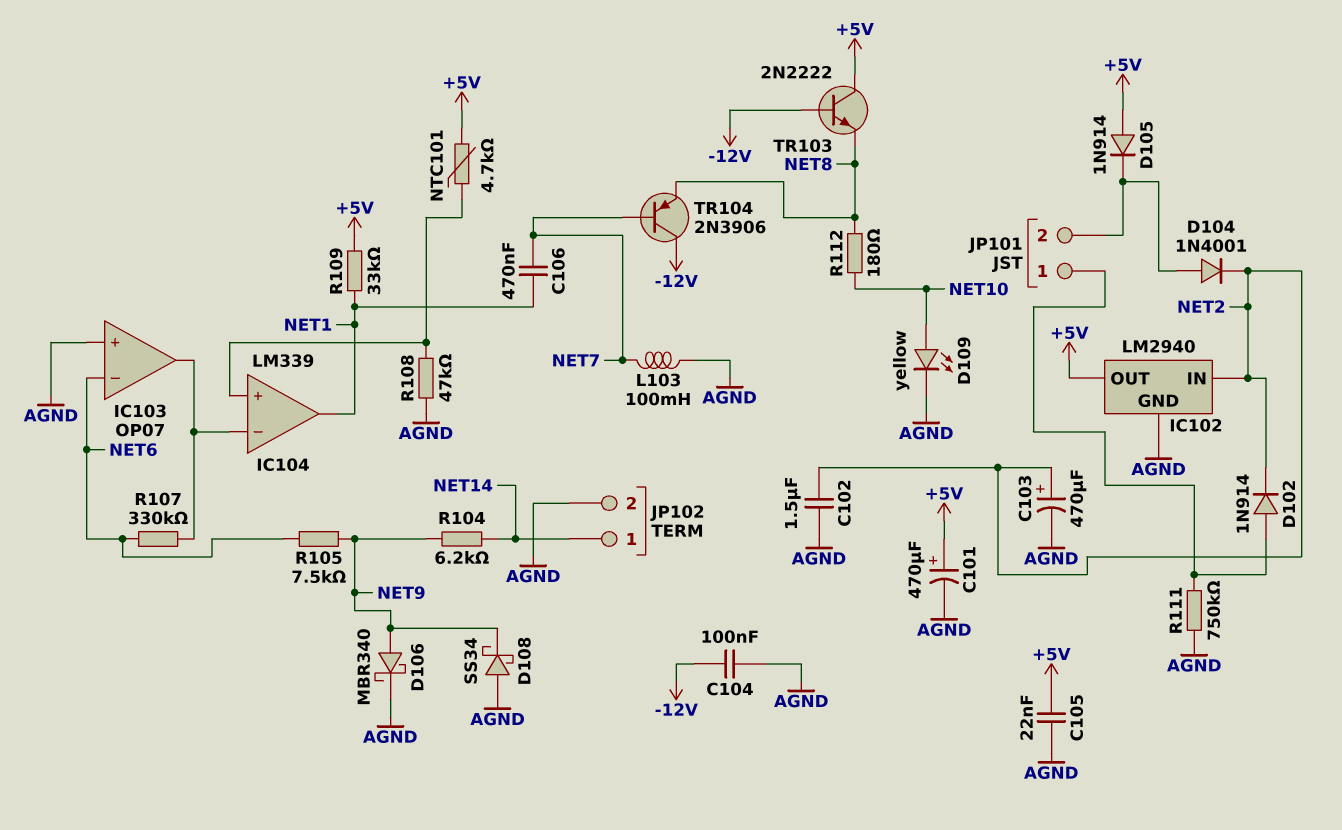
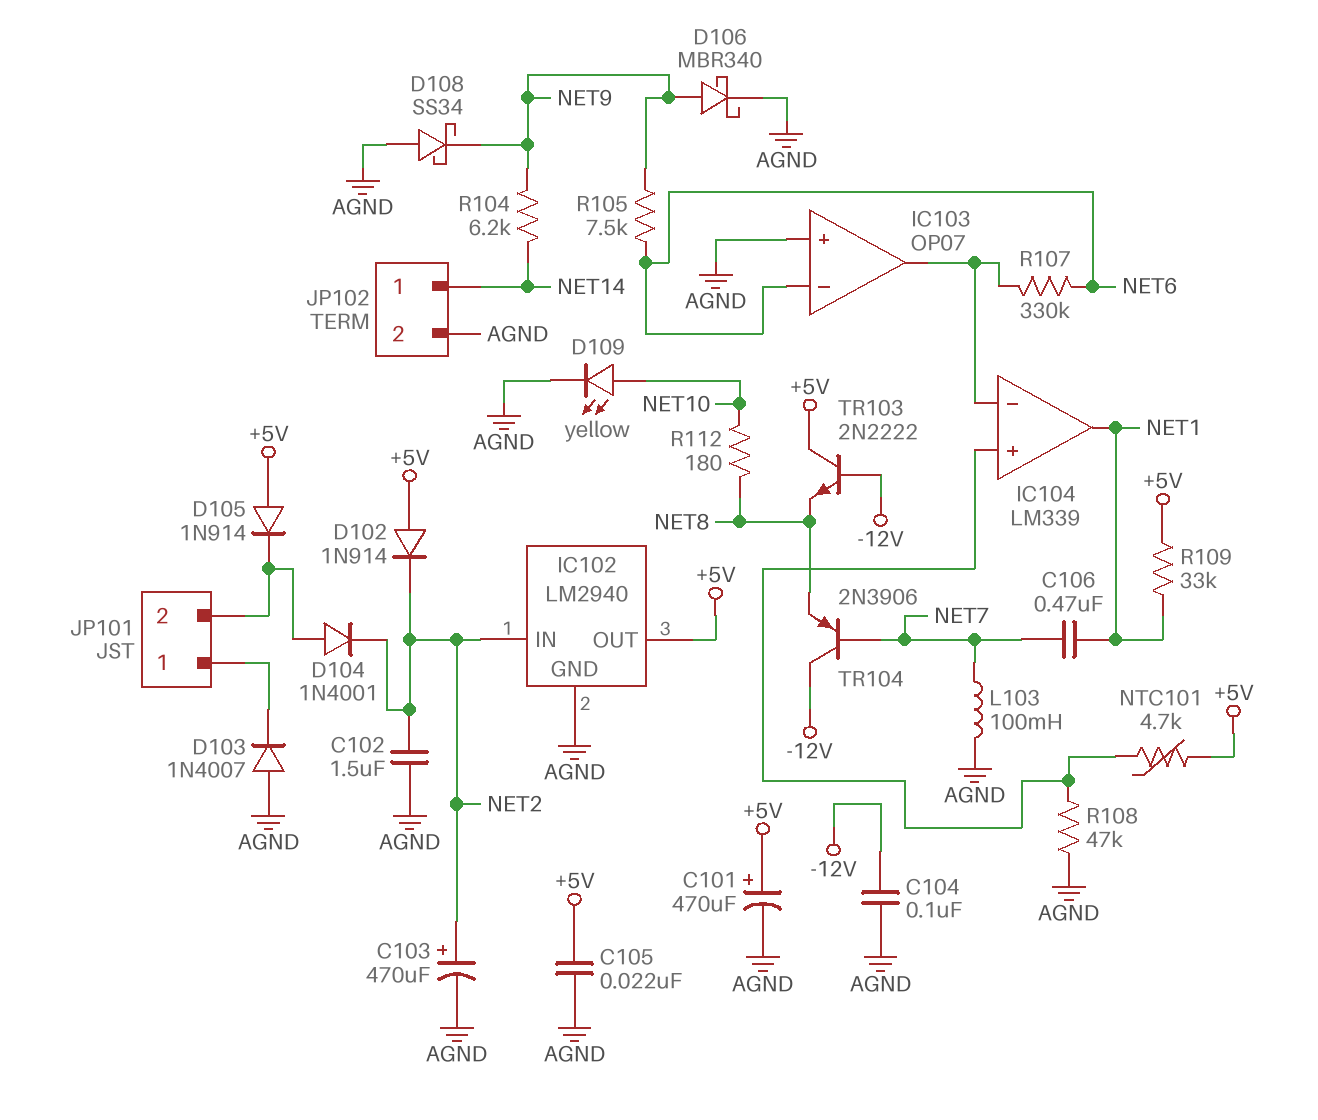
D102: diode 1N914 (A JP101/1, K NET2) -> diode 1N914 (A +5V, K NET2)
D103: none -> diode 1N4007 (A AGND, K JP101/1)
R111: 750k (AGND, JP101/1) -> none

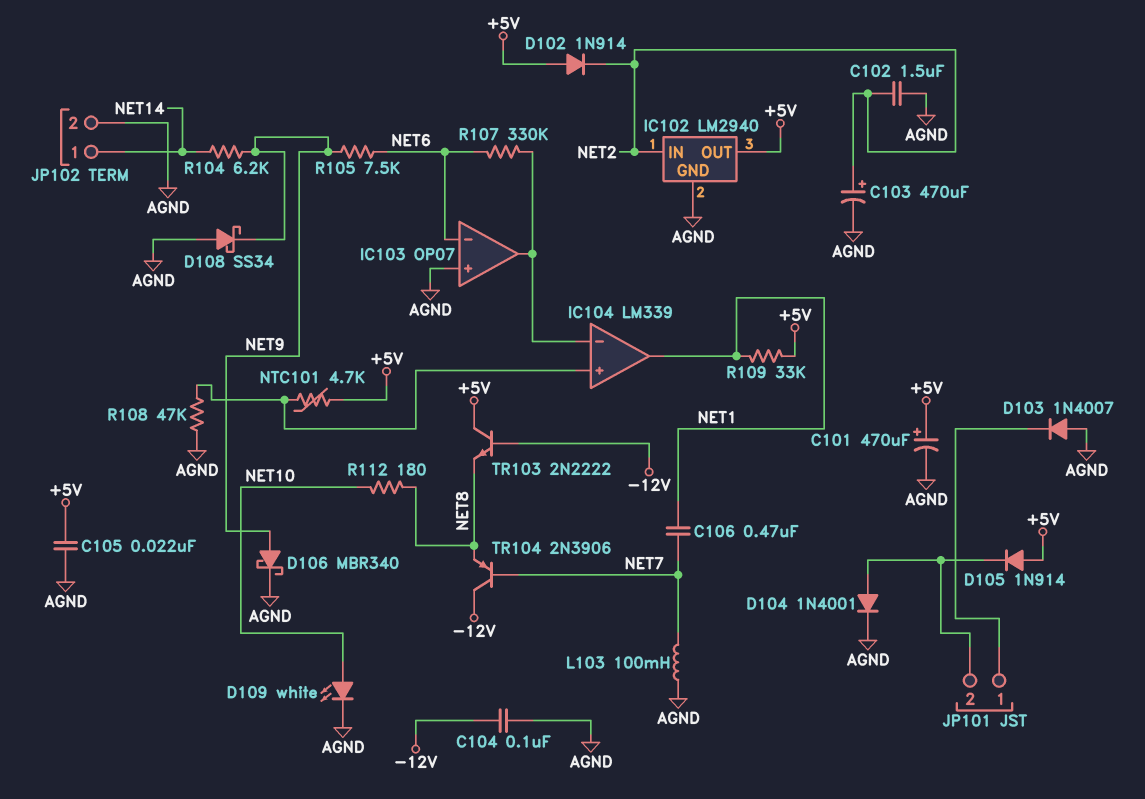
D104: diode 1N4001 (A JP101/2, K NET2) -> diode 1N4001 (A JP101/2, K AGND)
D109: LED yellow (A NET10, K AGND) -> LED white (A NET10, K AGND)

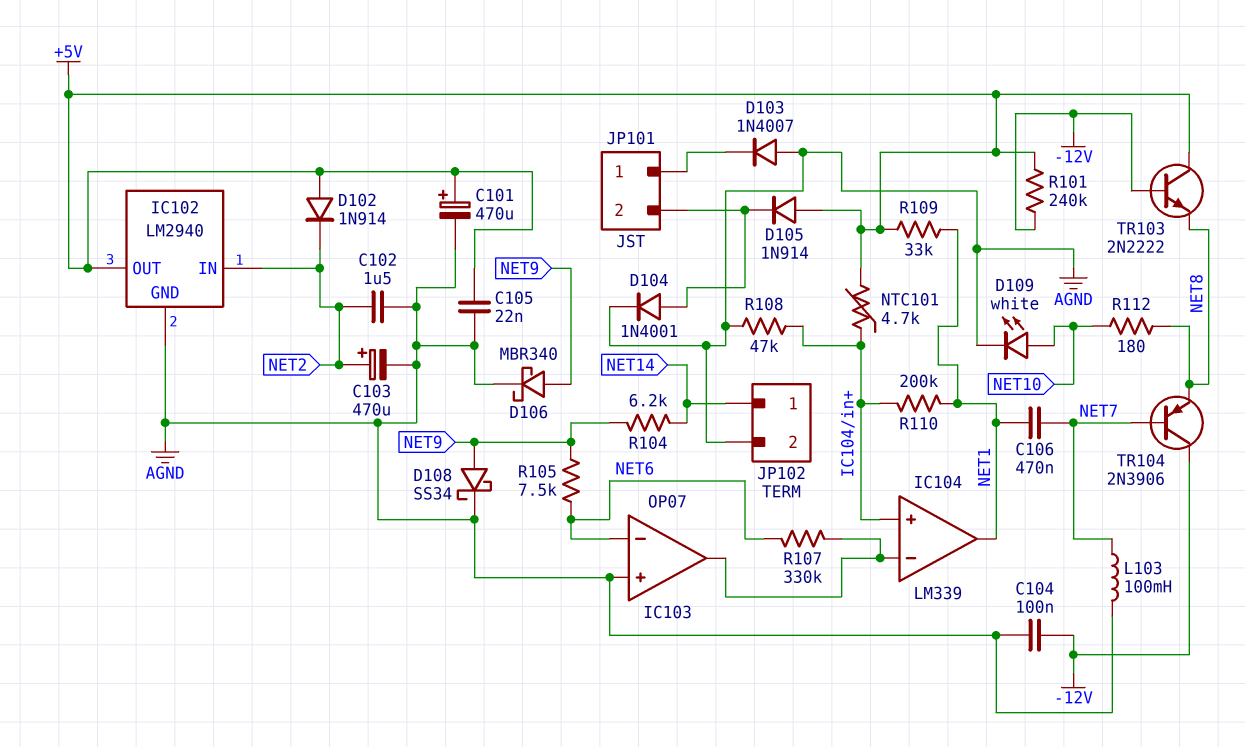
D108: schottky SS34 (A AGND, K NET9) -> schottky SS34 (A NET9, K AGND)
R101: none -> 240k (+5V, -12V)
R110: none -> 200k (IC104/in+, NET1)

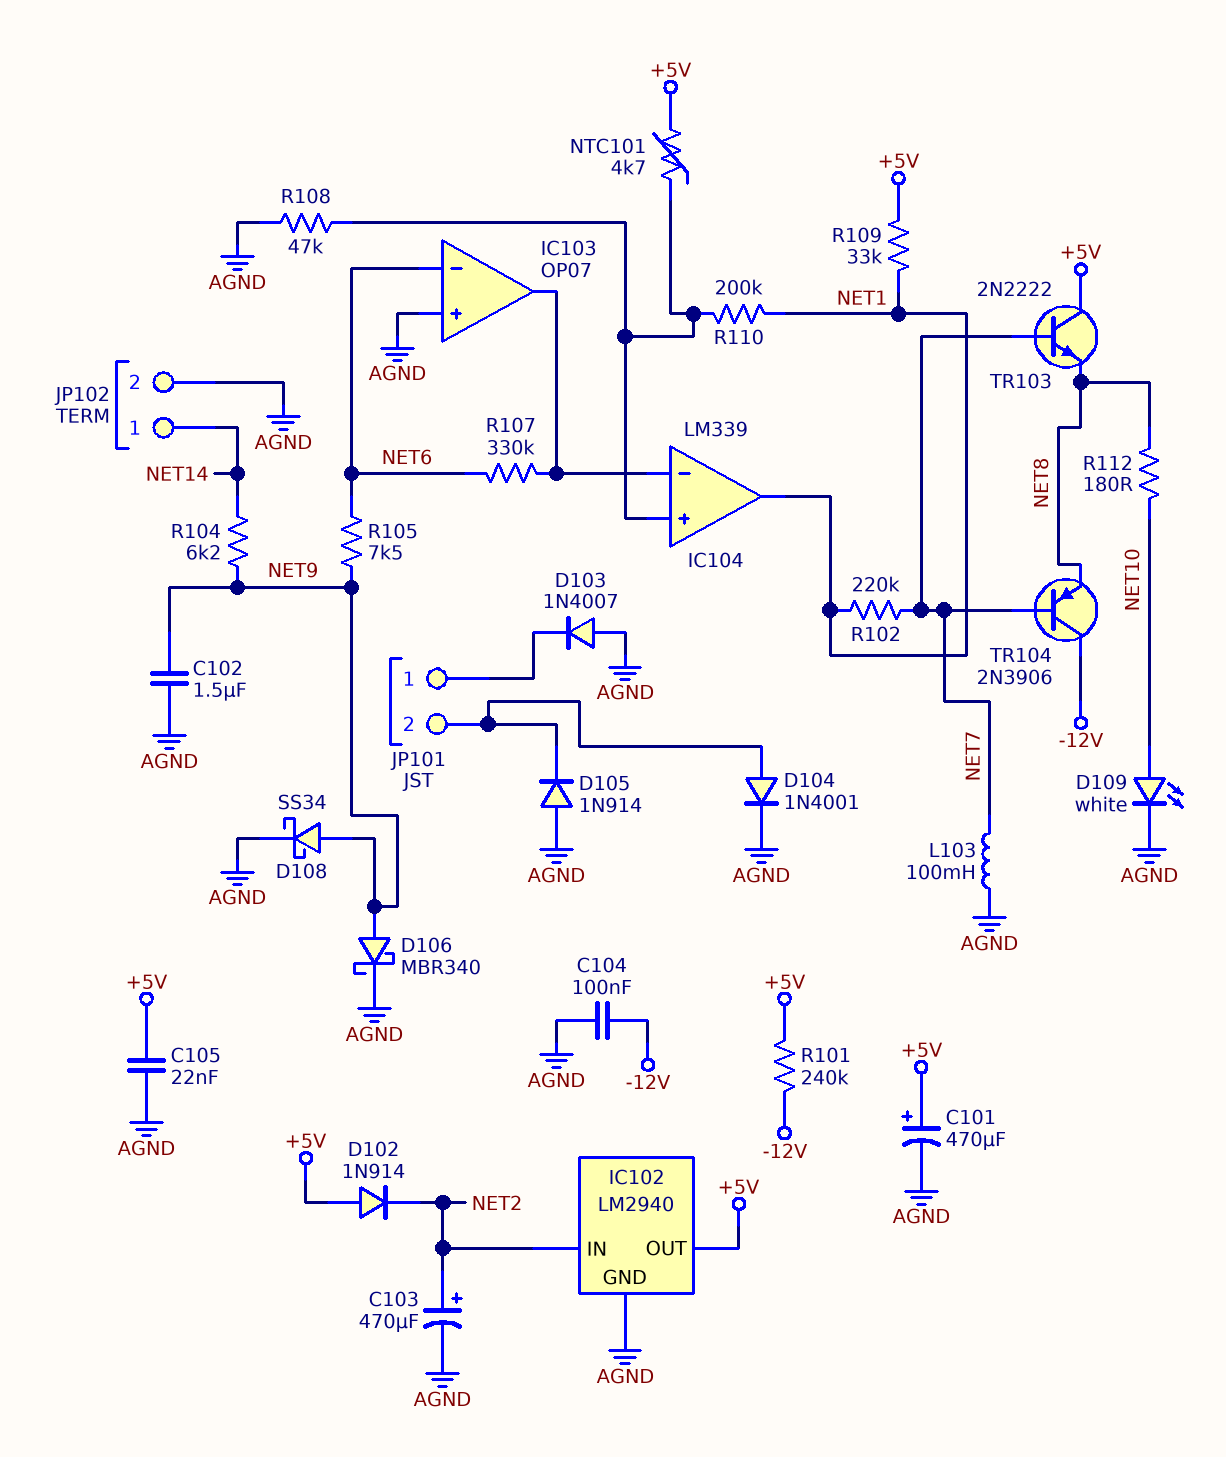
C102: 1.5uF (AGND, NET2) -> 1.5uF (AGND, NET9)
C106: 470nF (NET1, NET7) -> none
D105: diode 1N914 (A +5V, K JP101/2) -> diode 1N914 (A AGND, K JP101/2)
R102: none -> 220k (NET1, NET7)
TR103: NPN 2N2222 (B -12V, C +5V, E NET8) -> NPN 2N2222 (B NET7, C +5V, E NET8)

